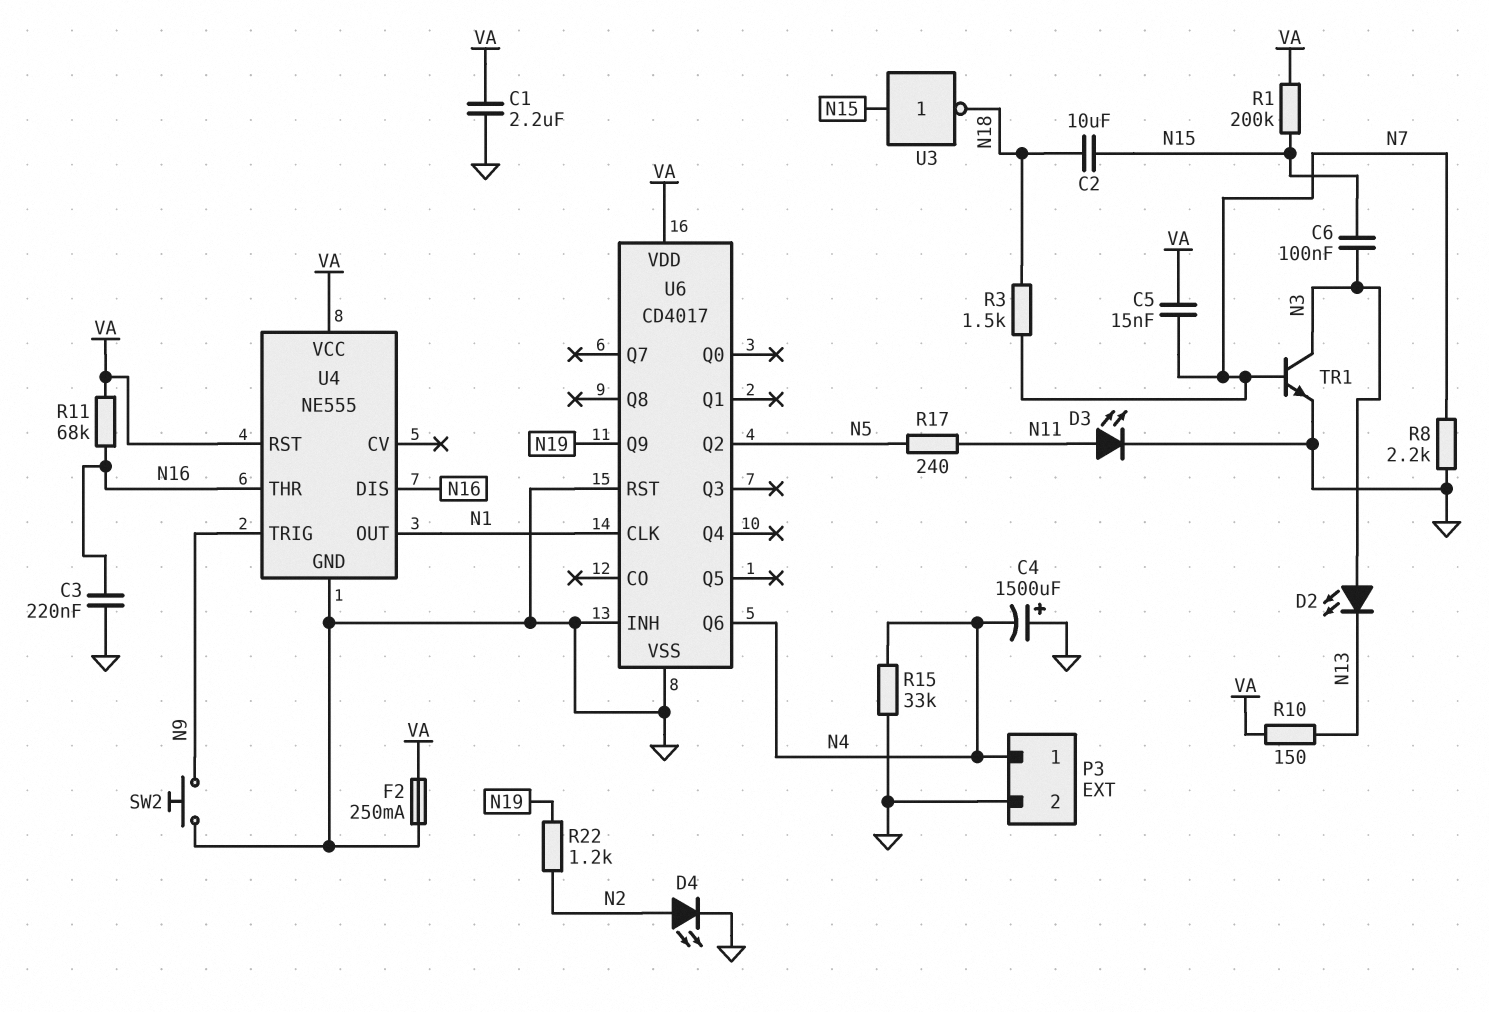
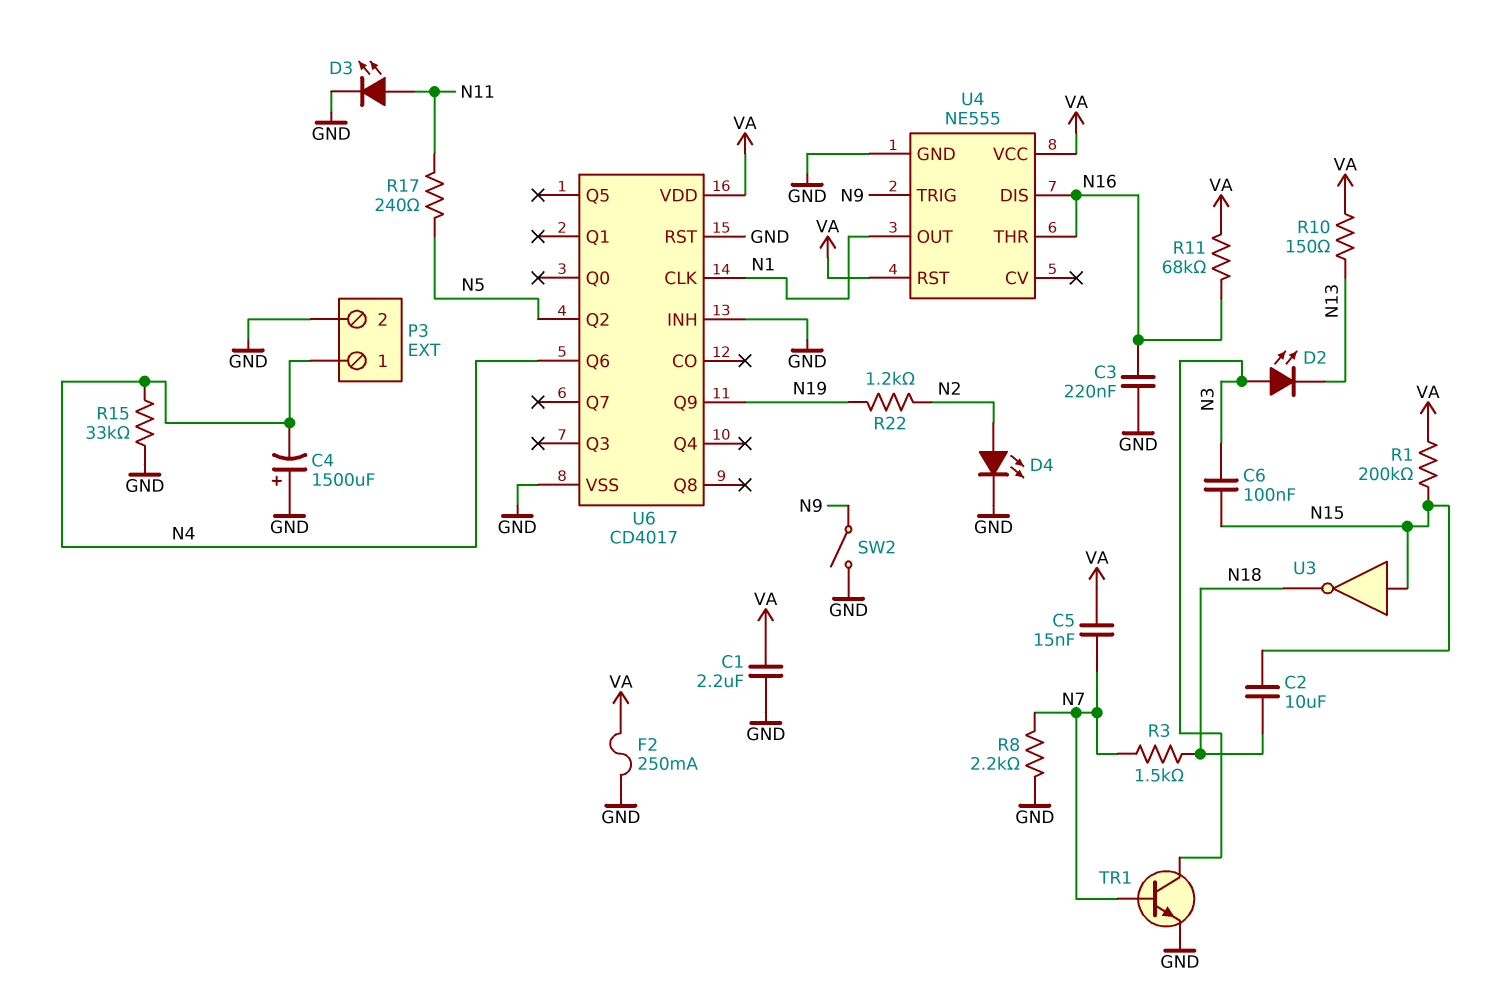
SW2: button (GND, N9) -> switch (GND, N9)

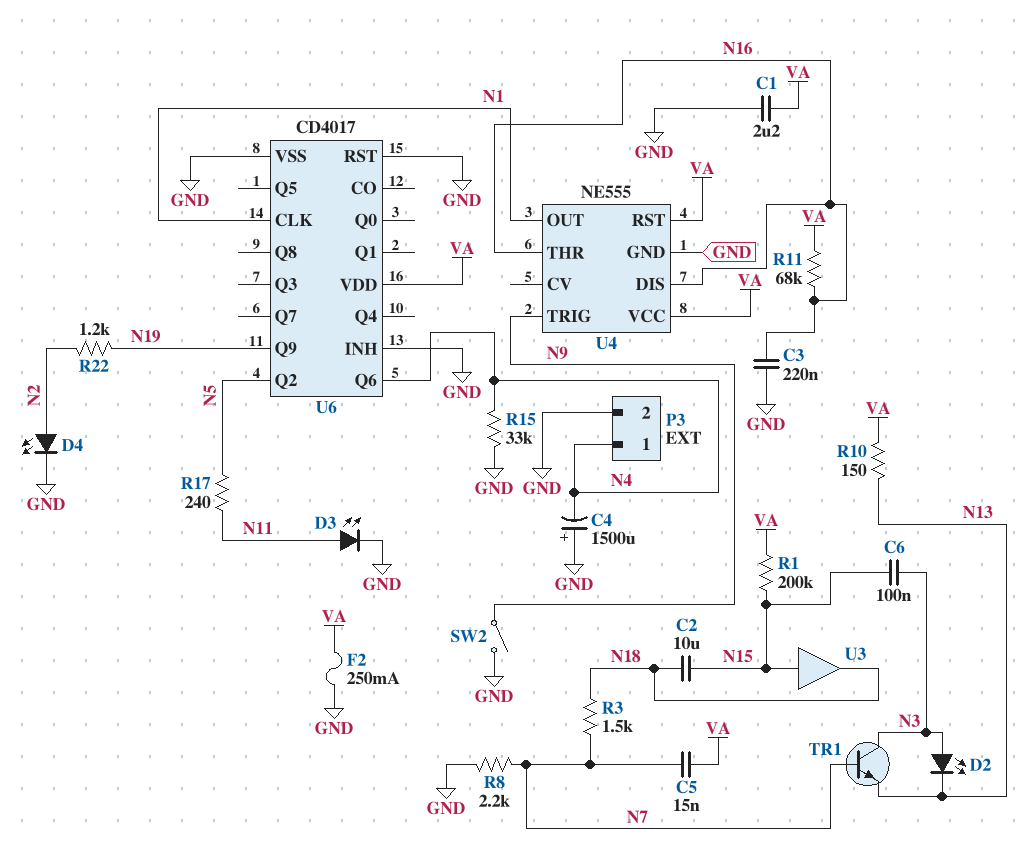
TR1: NPN (B N7, C N3, E GND) -> NPN (B N7, C N3, E N13)
U3: NOT (in N15, out N18) -> buffer (in N15, out N18)

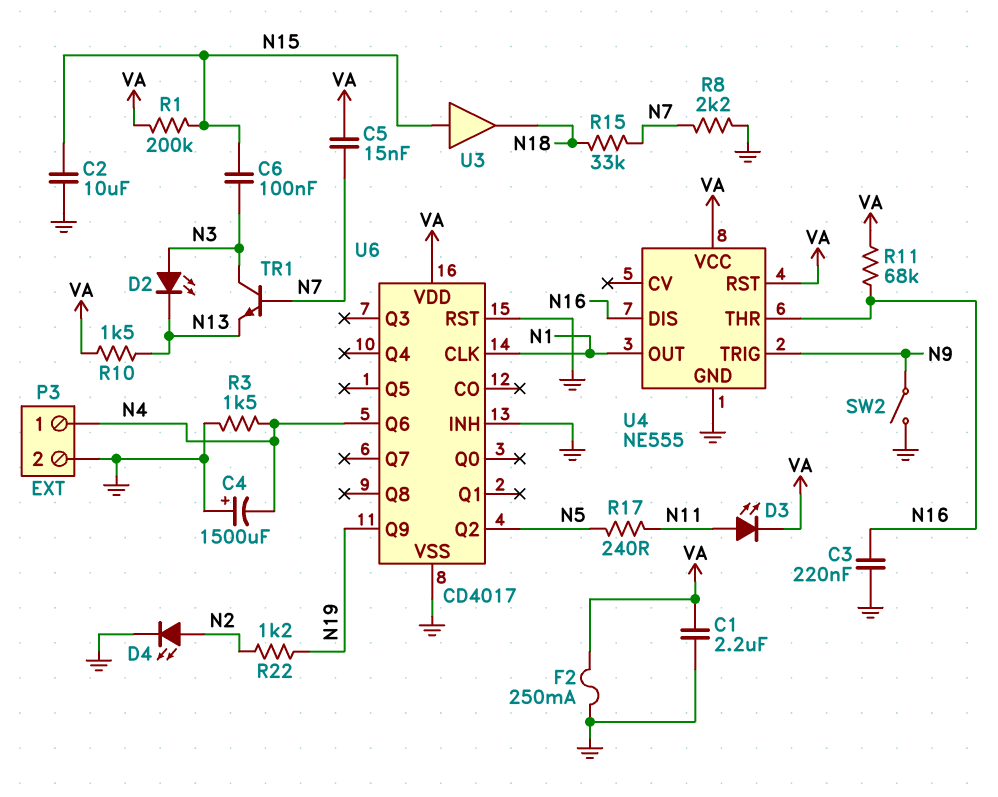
C2: 10uF (N15, N18) -> 10uF (GND, N15)
D3: LED (A N11, K GND) -> LED (A N11, K VA)
R3: 1.5k (N7, N18) -> 1.5k (GND, N4)
R10: 150 (N13, VA) -> 1.5k (N13, VA)
R15: 33k (GND, N4) -> 33k (N7, N18)

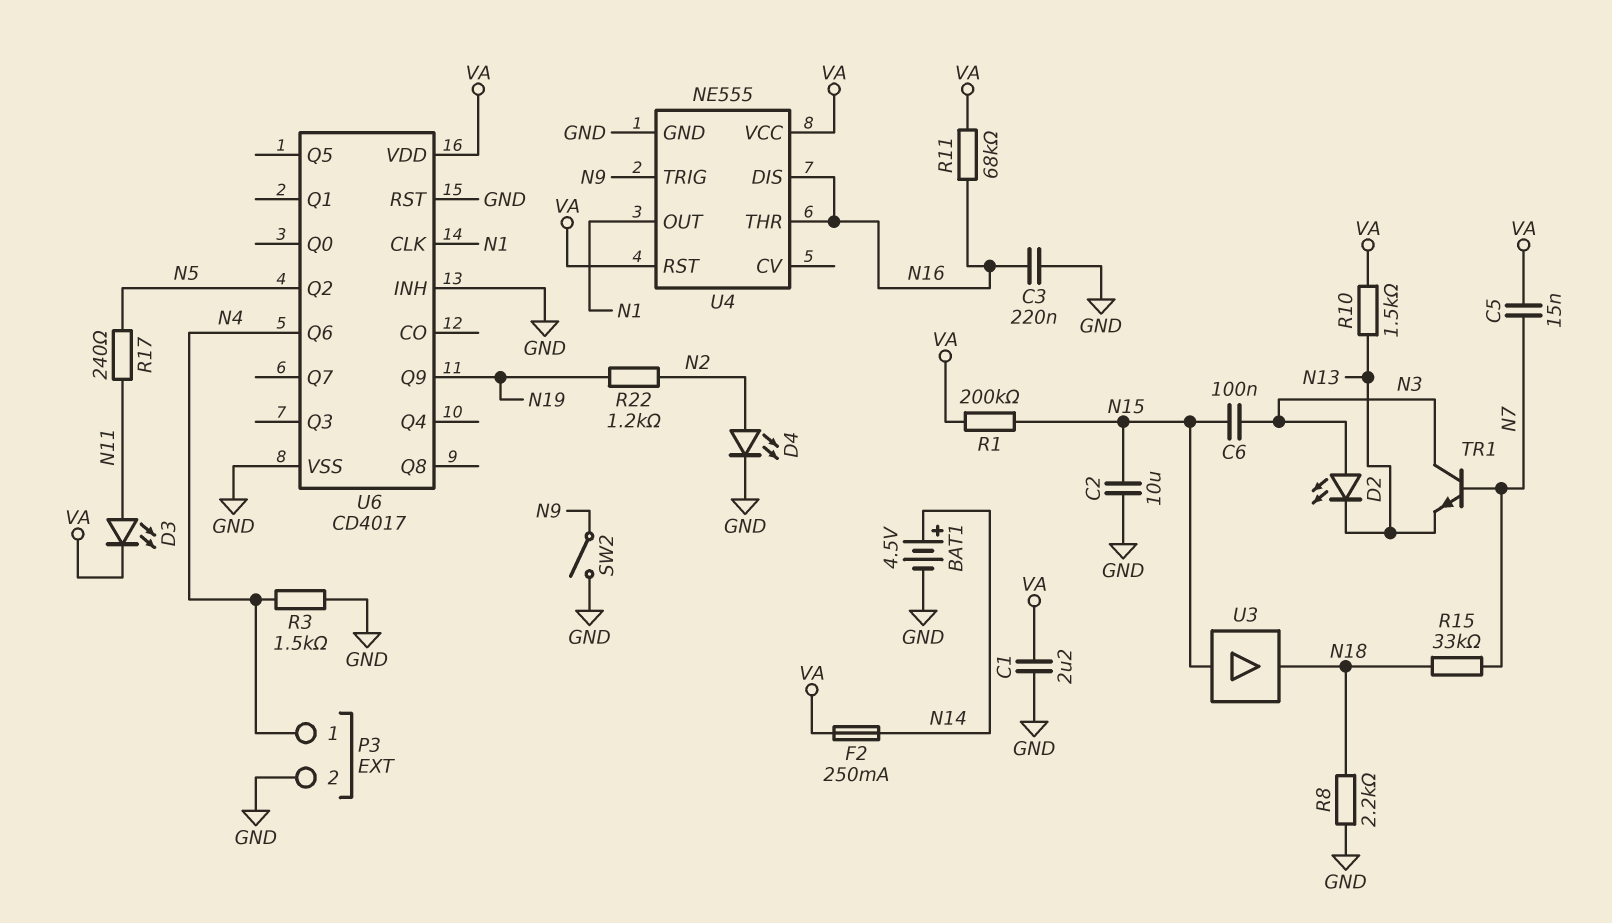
BAT1: none -> 4.5V (plus N14, minus GND)
C4: 1500uF (plus GND, minus N4) -> none
F2: 250mA (GND, VA) -> 250mA (N14, VA)
R8: 2.2k (GND, N7) -> 2.2k (GND, N18)

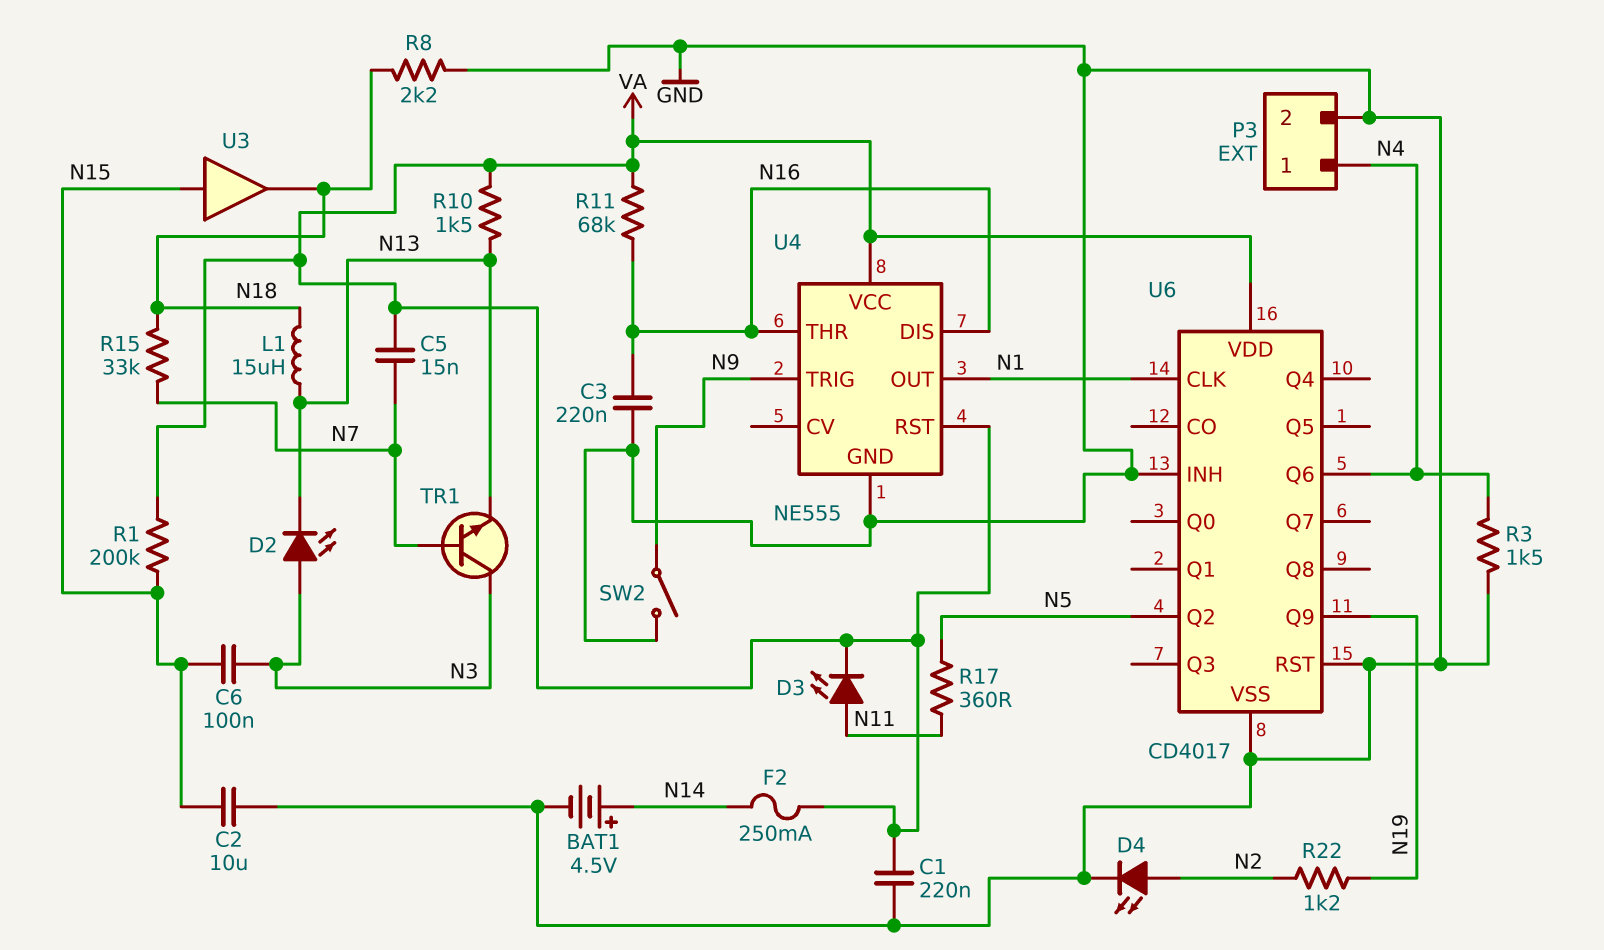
C1: 2.2uF (GND, VA) -> 220nF (GND, VA)
L1: none -> 15uH (N13, N18)
R17: 240 (N5, N11) -> 360 (N5, N11)

